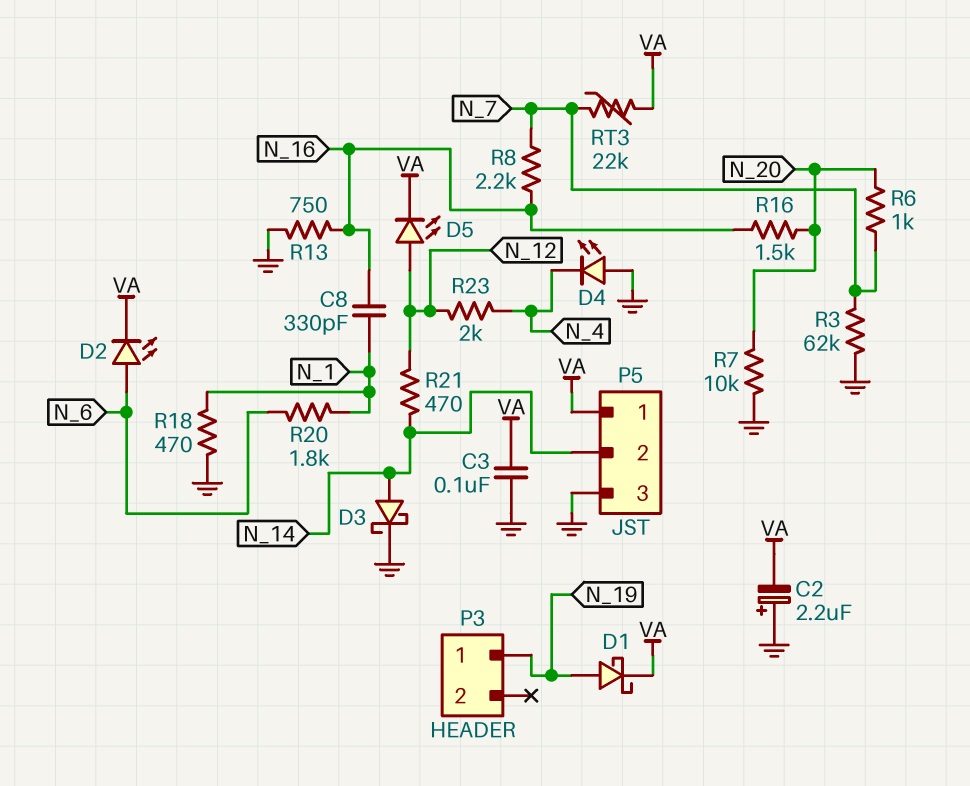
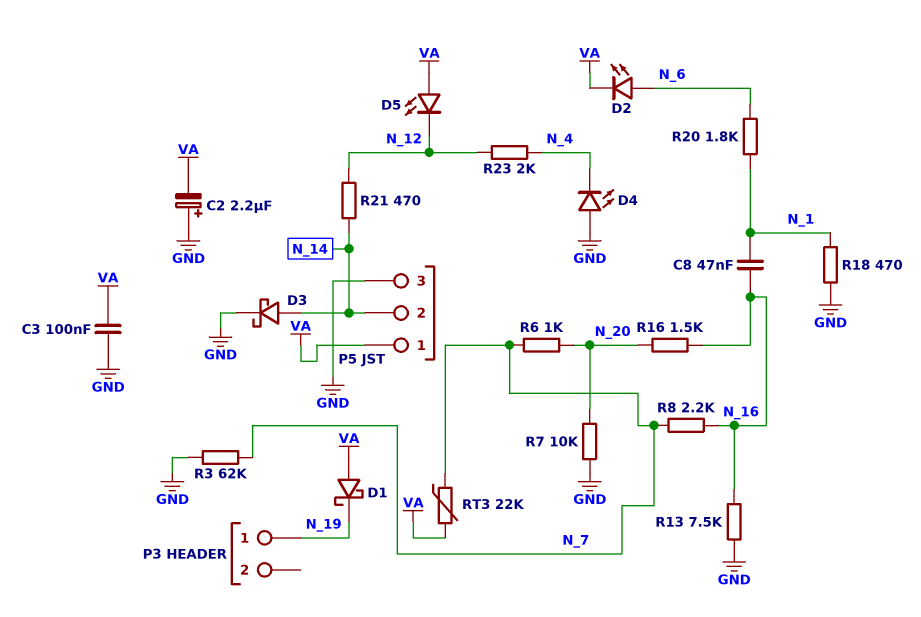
C8: 330pF (N_1, N_16) -> 47nF (N_1, N_16)
D1: schottky (A N_19, K VA) -> schottky (A VA, K N_19)
D5: LED (A N_12, K VA) -> LED (A VA, K N_12)
R13: 750 (GND, N_16) -> 7.5k (GND, N_16)

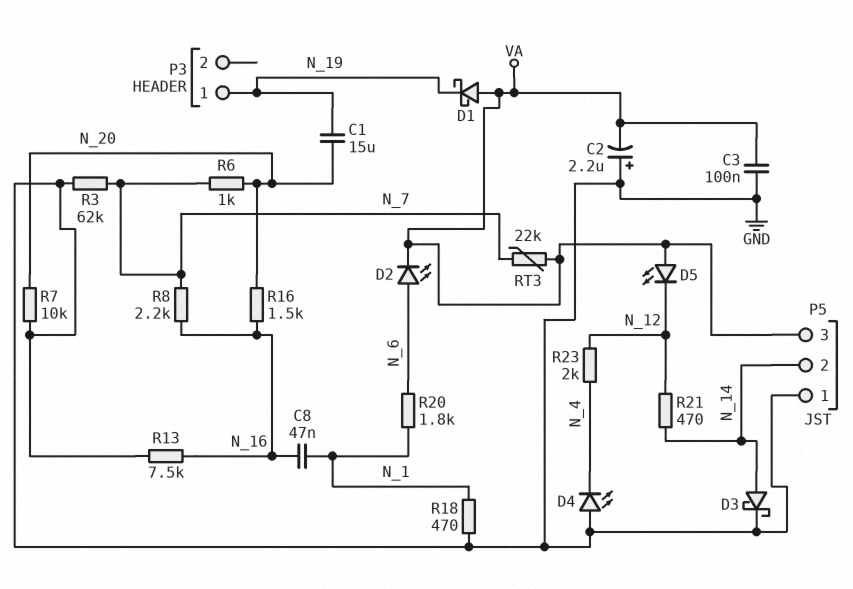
C1: none -> 15uF (N_19, N_20)
P5 pin 1: VA -> GND
P5 pin 3: GND -> VA

